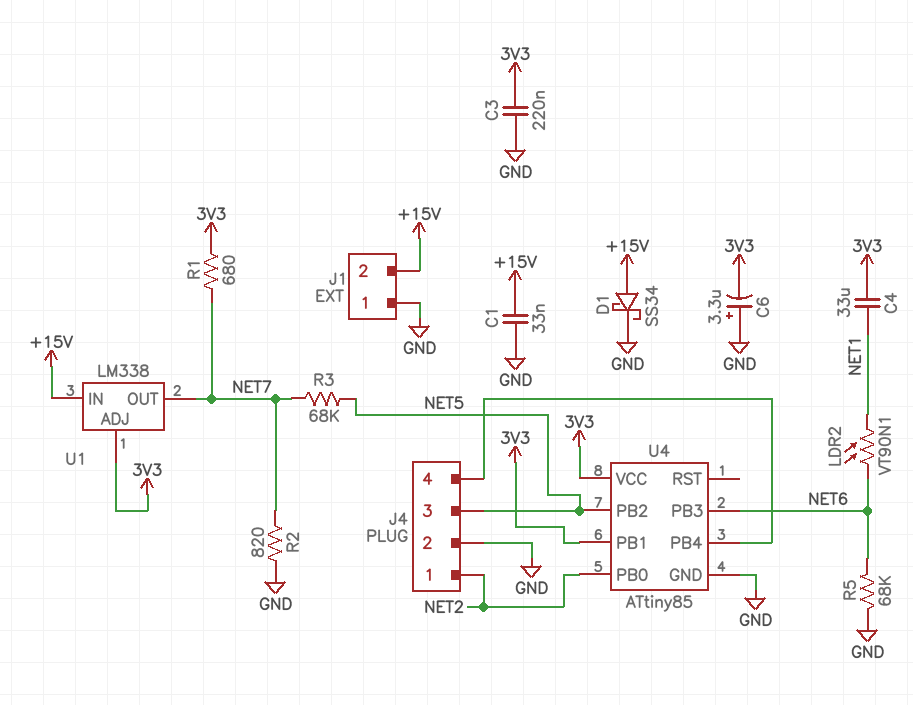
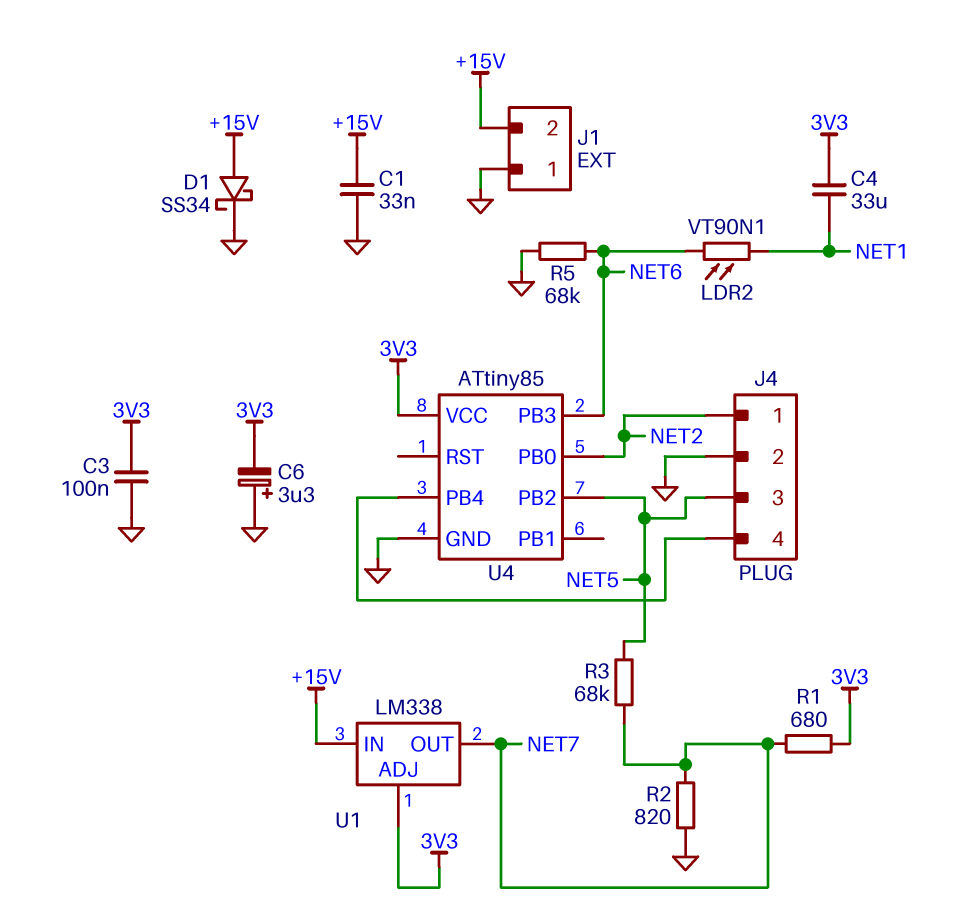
C3: 220nF (3V3, GND) -> 100nF (3V3, GND)
U4 pin PB1: 3V3 -> none

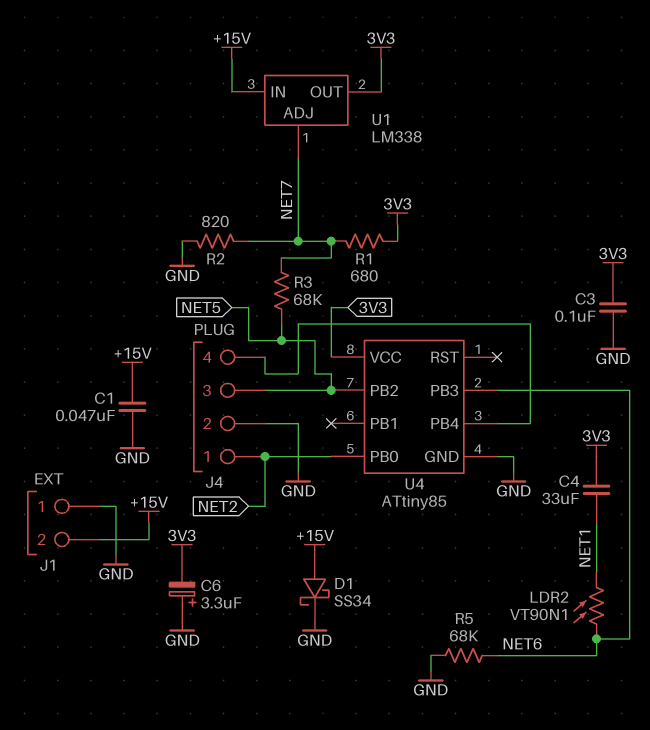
C1: 33nF (+15V, GND) -> 47nF (+15V, GND)
U1 pin ADJ: 3V3 -> NET7
U1 pin OUT: NET7 -> 3V3

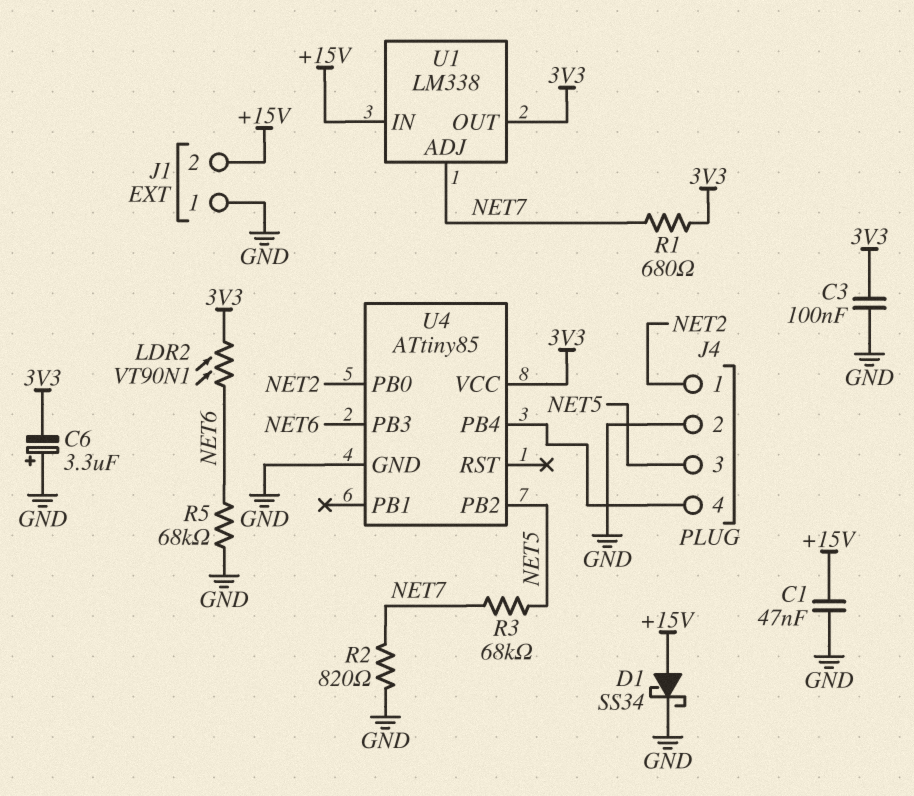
C4: 33uF (3V3, NET1) -> none
LDR2: VT90N1 (NET1, NET6) -> VT90N1 (3V3, NET6)

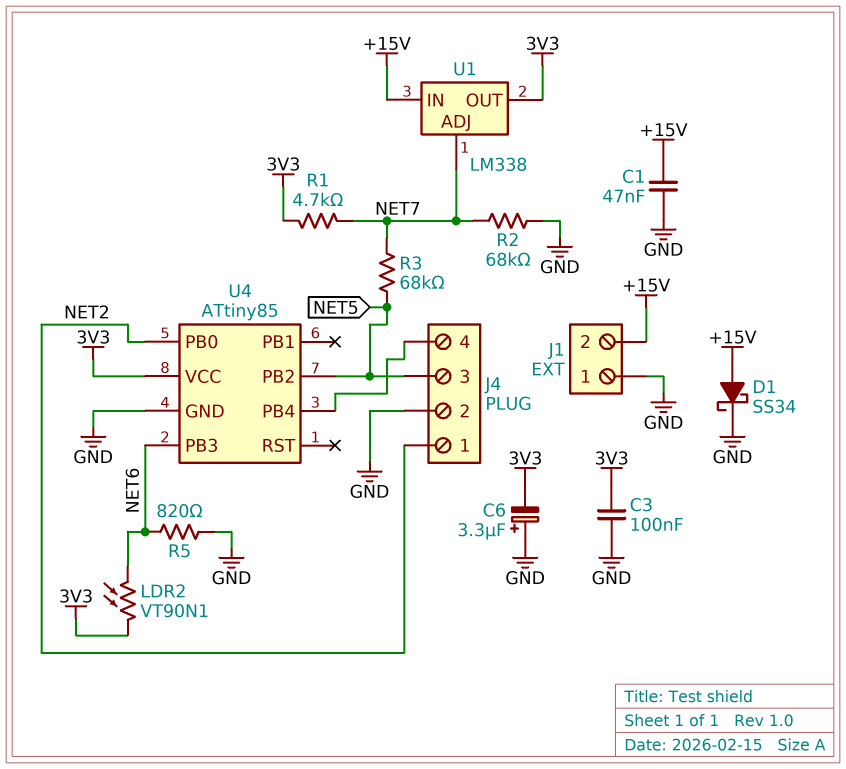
R1: 680 (3V3, NET7) -> 4.7k (3V3, NET7)
R2: 820 (GND, NET7) -> 68k (GND, NET7)
R5: 68k (GND, NET6) -> 820 (GND, NET6)

